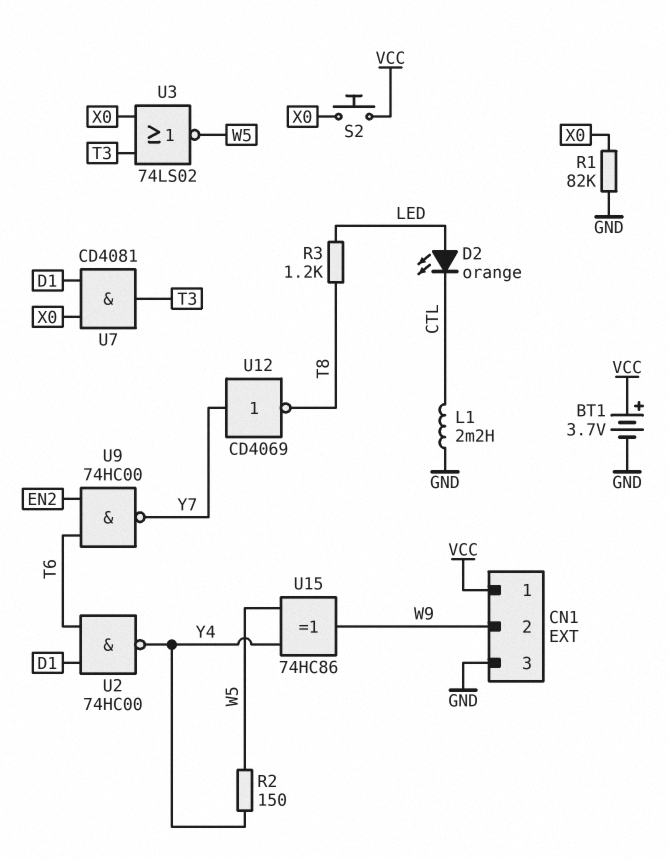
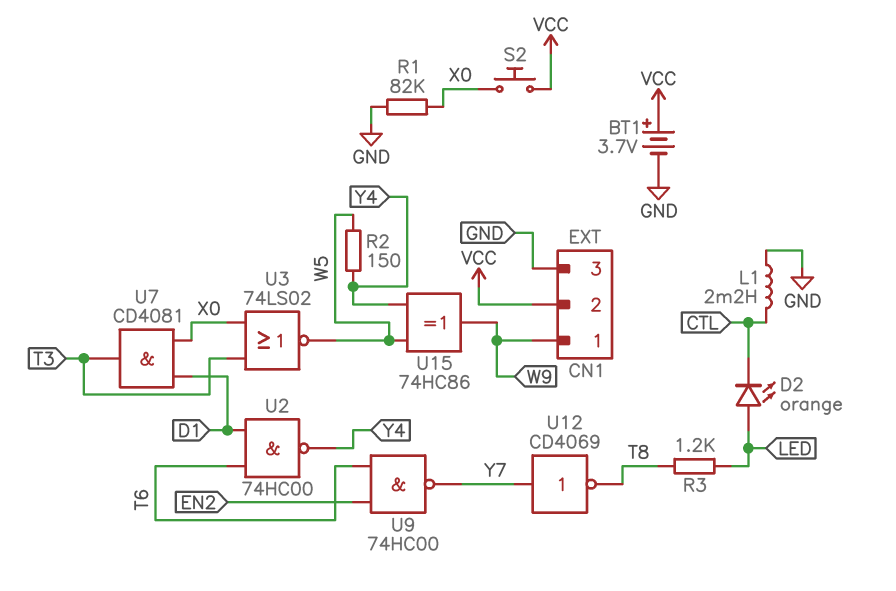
CN1 pin 1: VCC -> W9
CN1 pin 2: W9 -> VCC

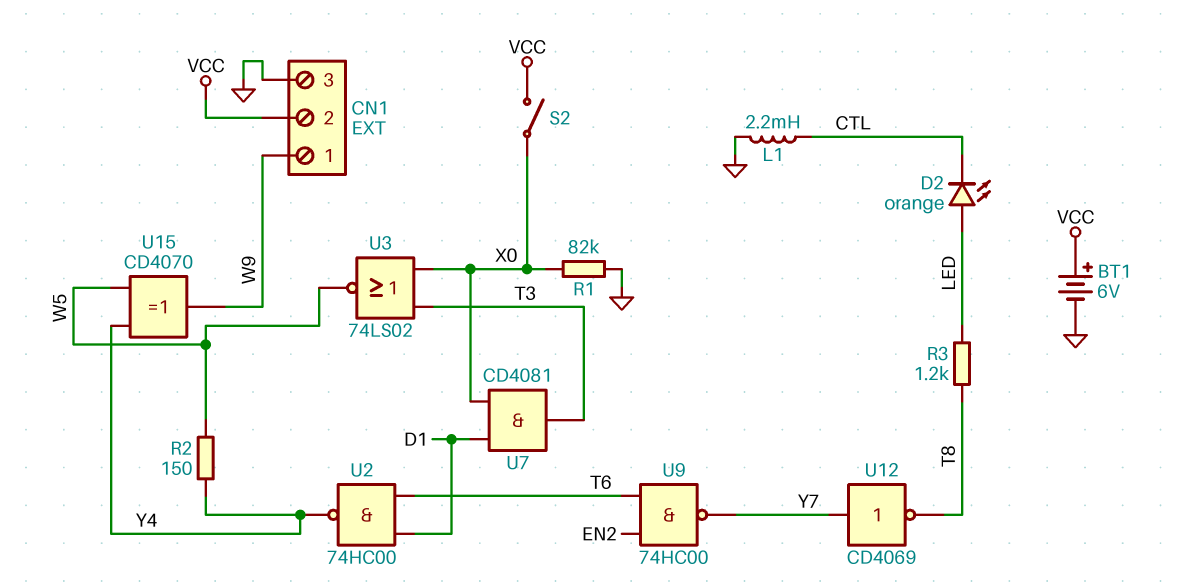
BT1: 3.7V (plus VCC, minus GND) -> 6V (plus VCC, minus GND)
S2: button (VCC, X0) -> switch (VCC, X0)
U15: XOR 74HC86 (in W5, in Y4, out W9) -> XOR CD4070 (in W5, in Y4, out W9)

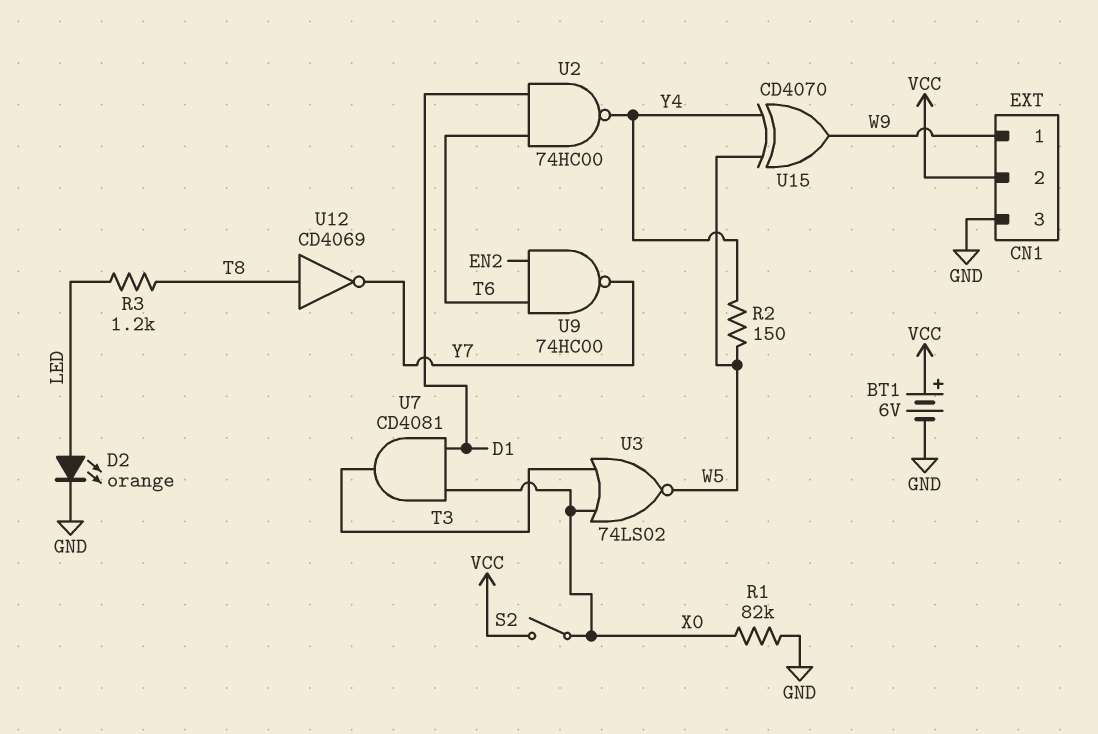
D2: LED orange (A LED, K CTL) -> LED orange (A LED, K GND)
L1: 2.2mH (CTL, GND) -> none
U12: NOT CD4069 (in Y7, out T8) -> NOT CD4069 (in T8, out Y7)

